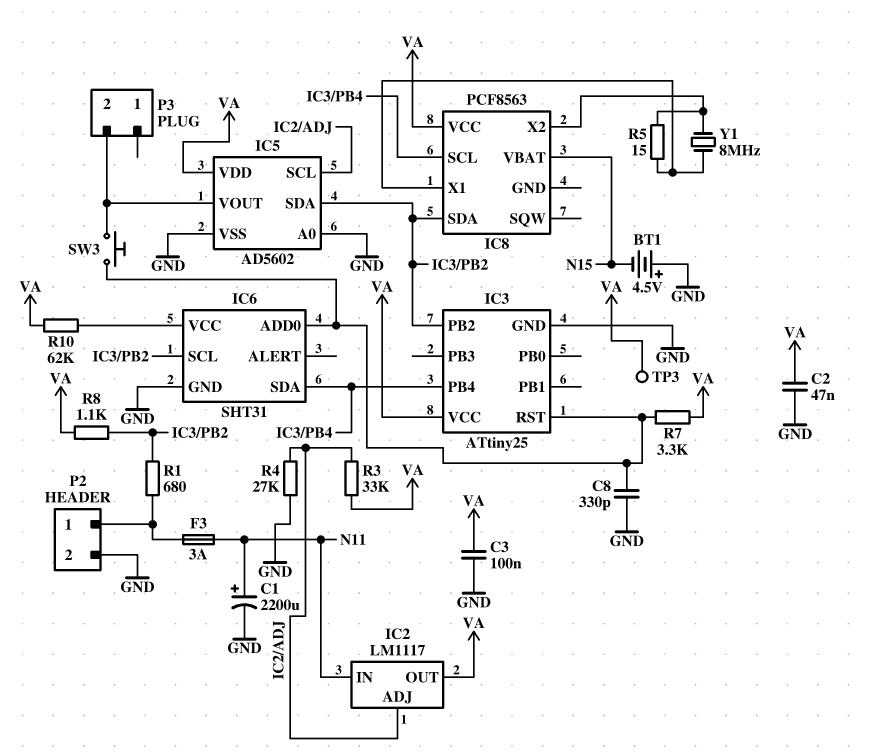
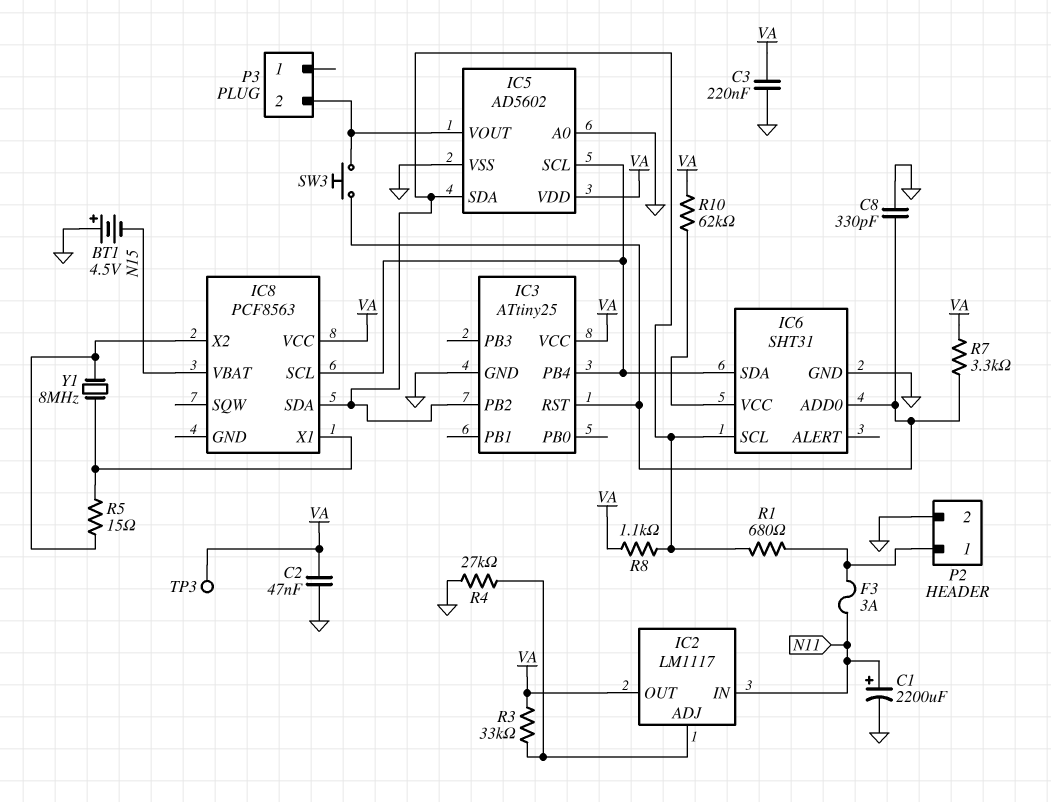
C3: 100nF (GND, VA) -> 220nF (GND, VA)
IC5 pin SCL: IC2/ADJ -> IC3/PB4

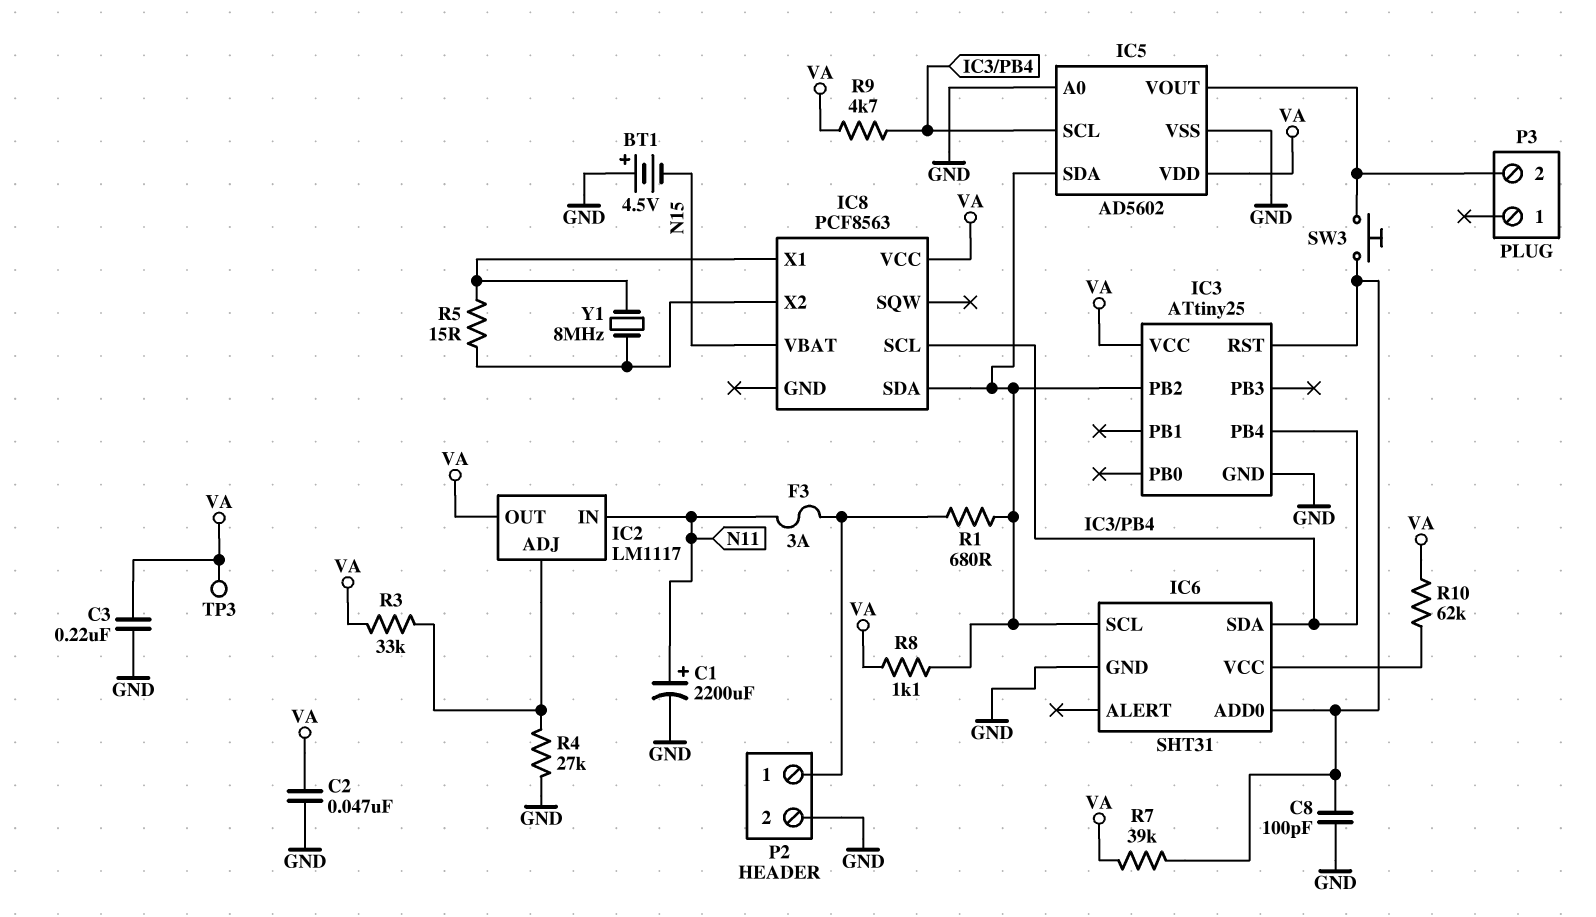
C8: 330pF (GND, IC3/RST) -> 100pF (GND, IC3/RST)
R7: 3.3k (IC3/RST, VA) -> 39k (IC3/RST, VA)
R9: none -> 4.7k (IC3/PB4, VA)

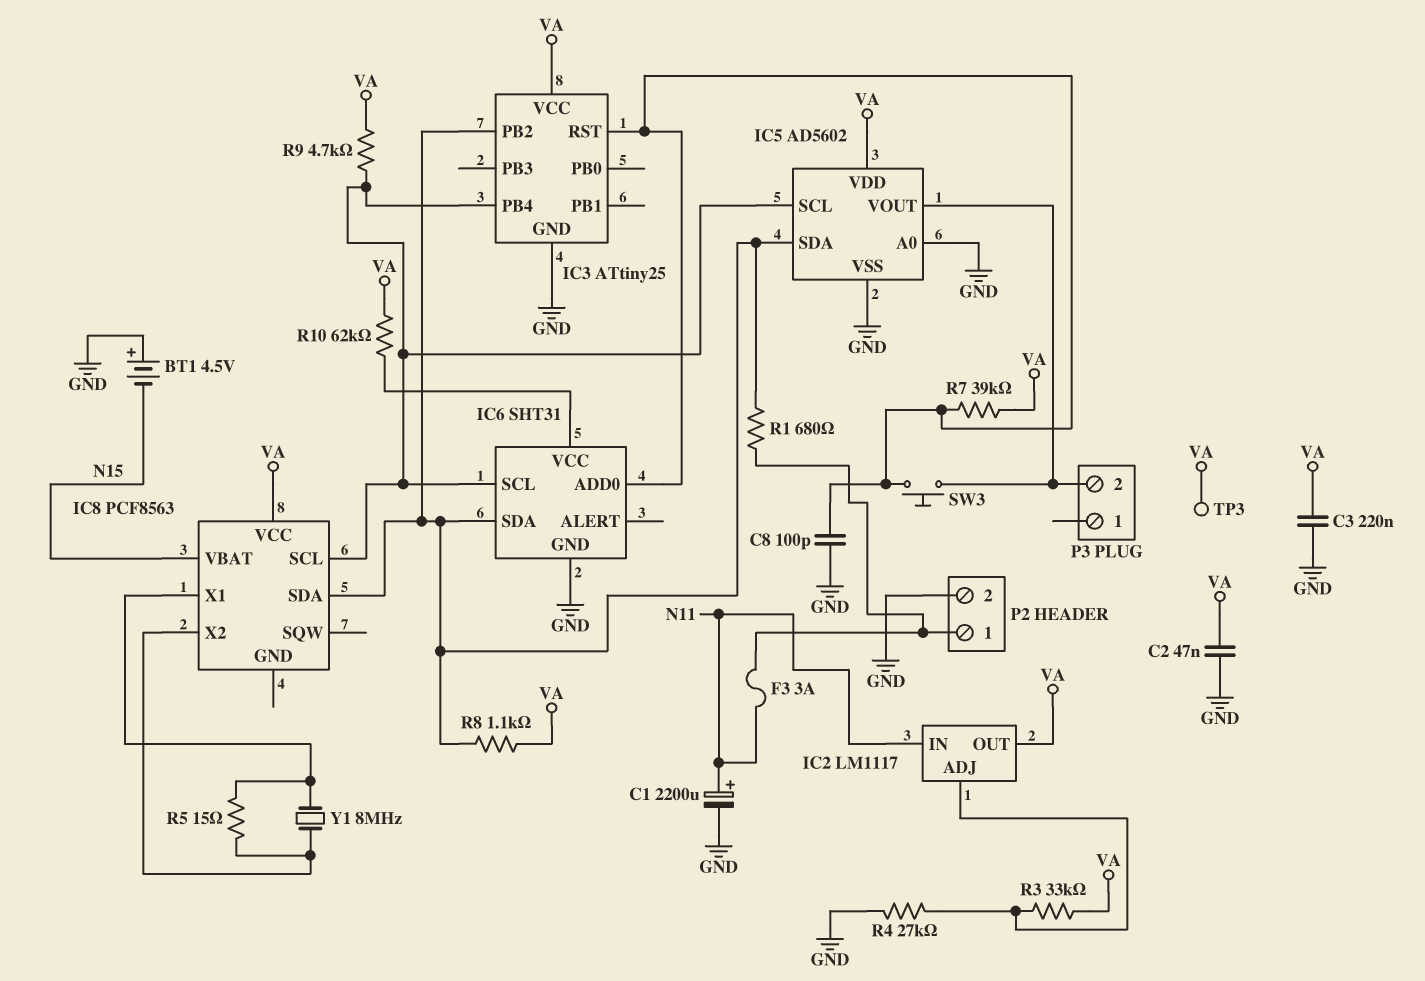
IC6 pin SCL: IC3/PB2 -> IC3/PB4
IC6 pin SDA: IC3/PB4 -> IC3/PB2

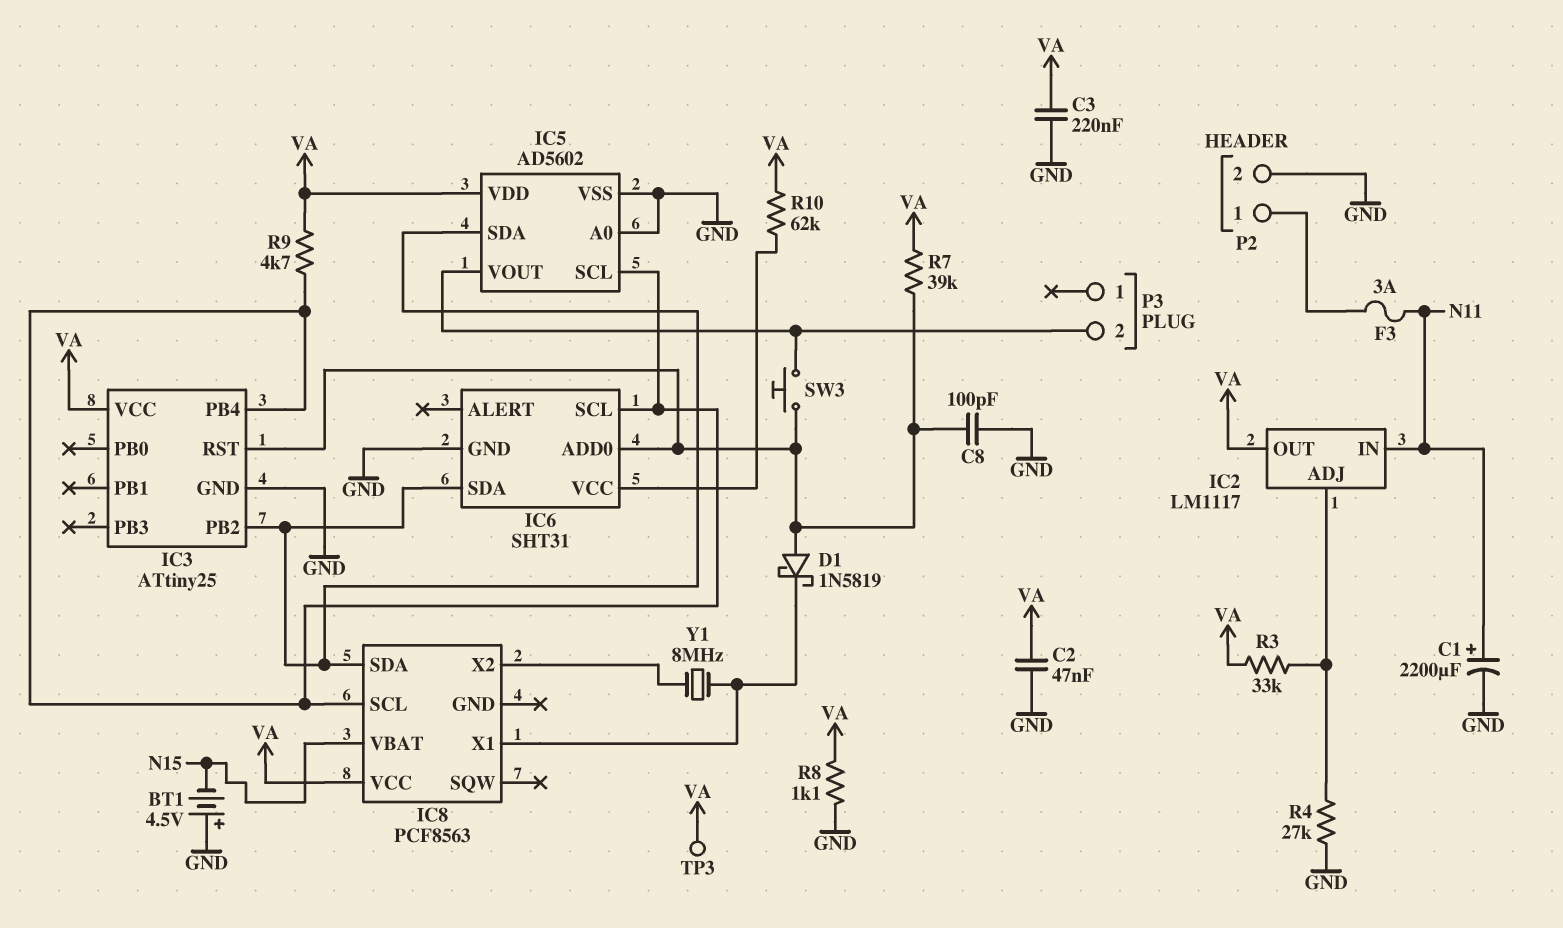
D1: none -> schottky 1N5819 (A IC3/RST, K IC8/X1)
R1: 680 (IC3/PB2, P2/1) -> none
R5: 15 (IC8/X1, IC8/X2) -> none
R8: 1.1k (IC3/PB2, VA) -> 1.1k (GND, VA)

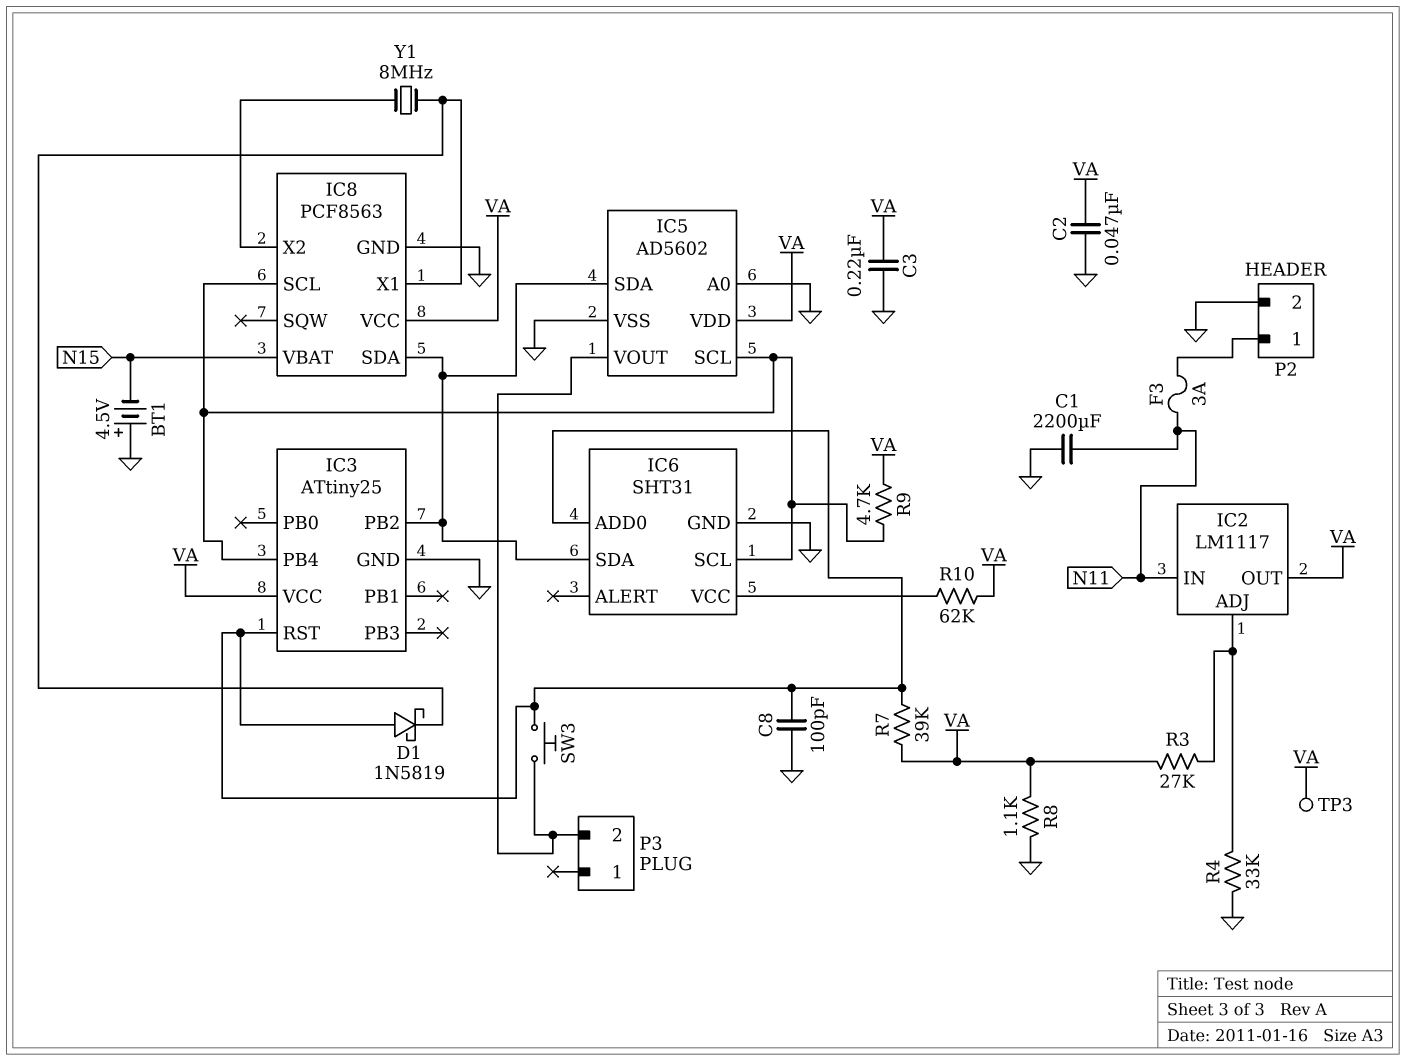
C1: 2200uF (plus N11, minus GND) -> 2200uF (GND, N11)
IC8 pin GND: none -> GND
R3: 33k (IC2/ADJ, VA) -> 27k (IC2/ADJ, VA)
R4: 27k (GND, IC2/ADJ) -> 33k (GND, IC2/ADJ)

